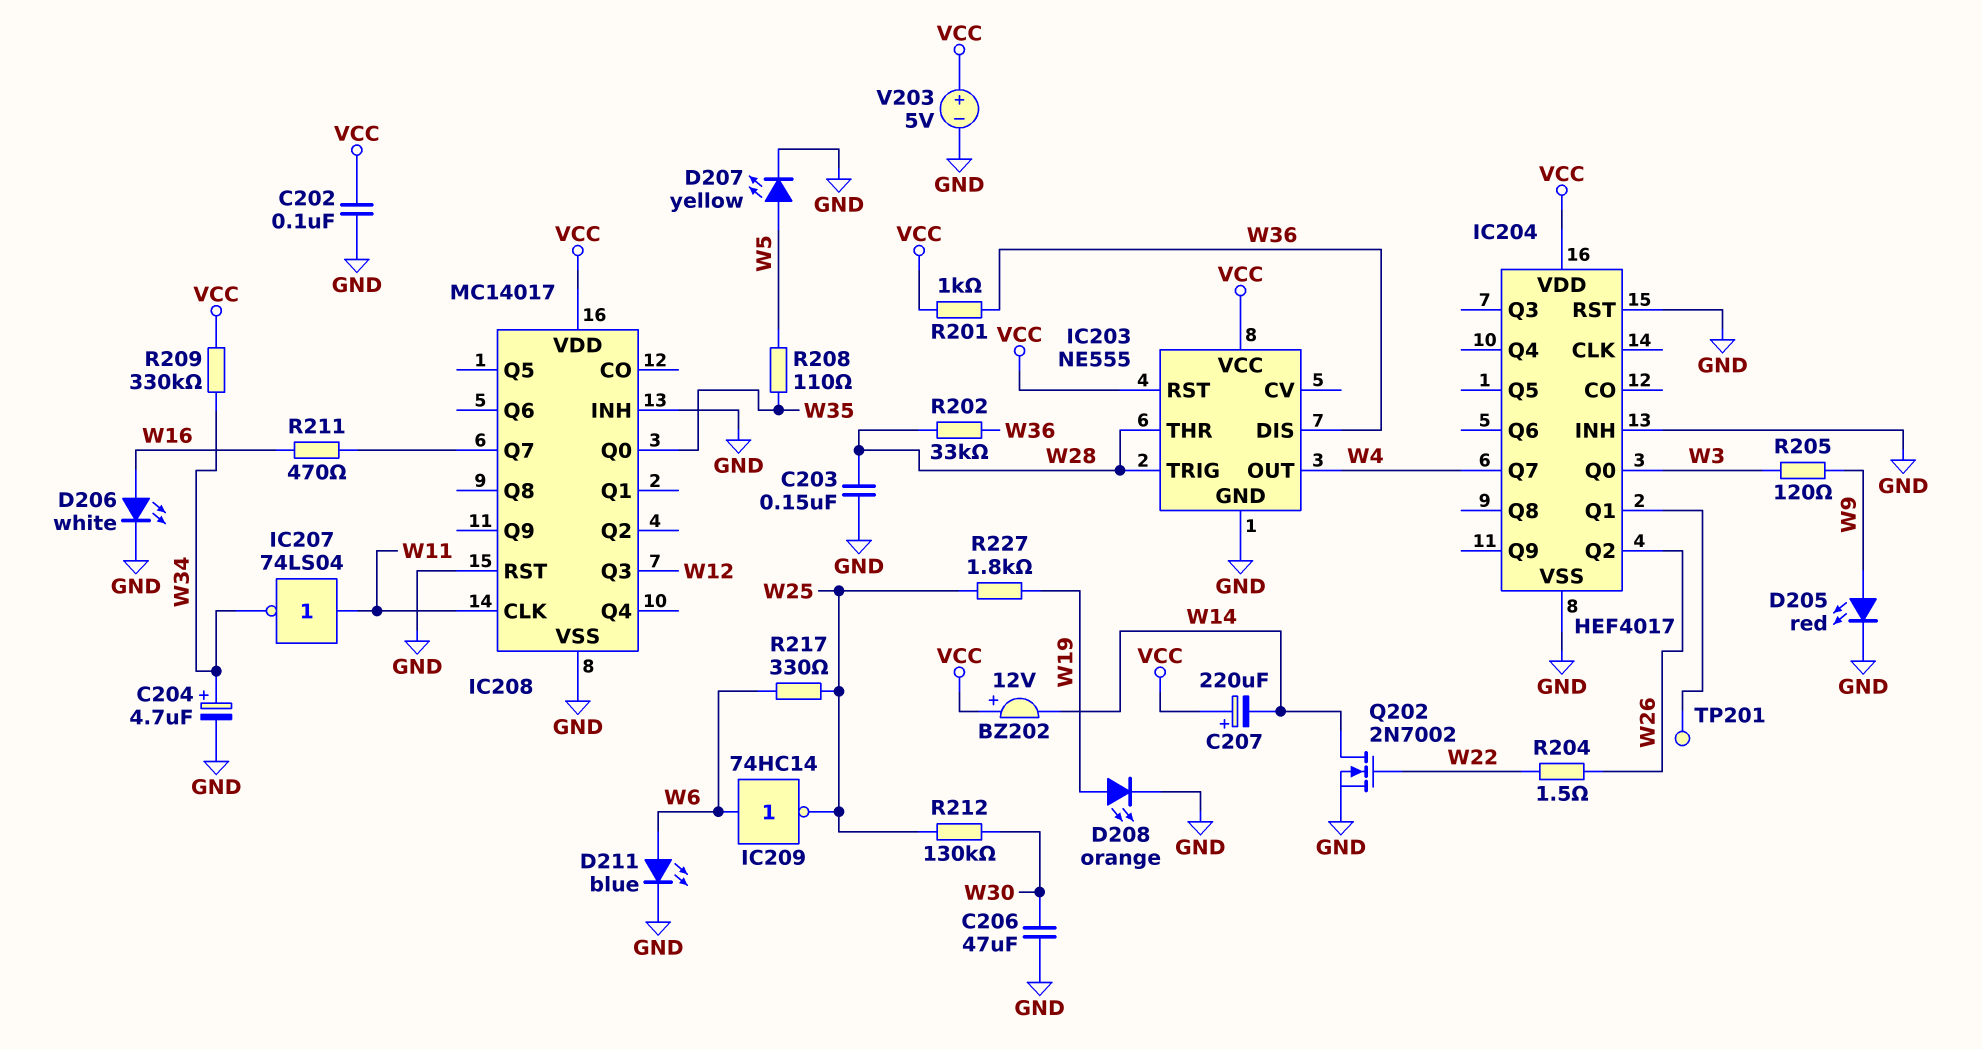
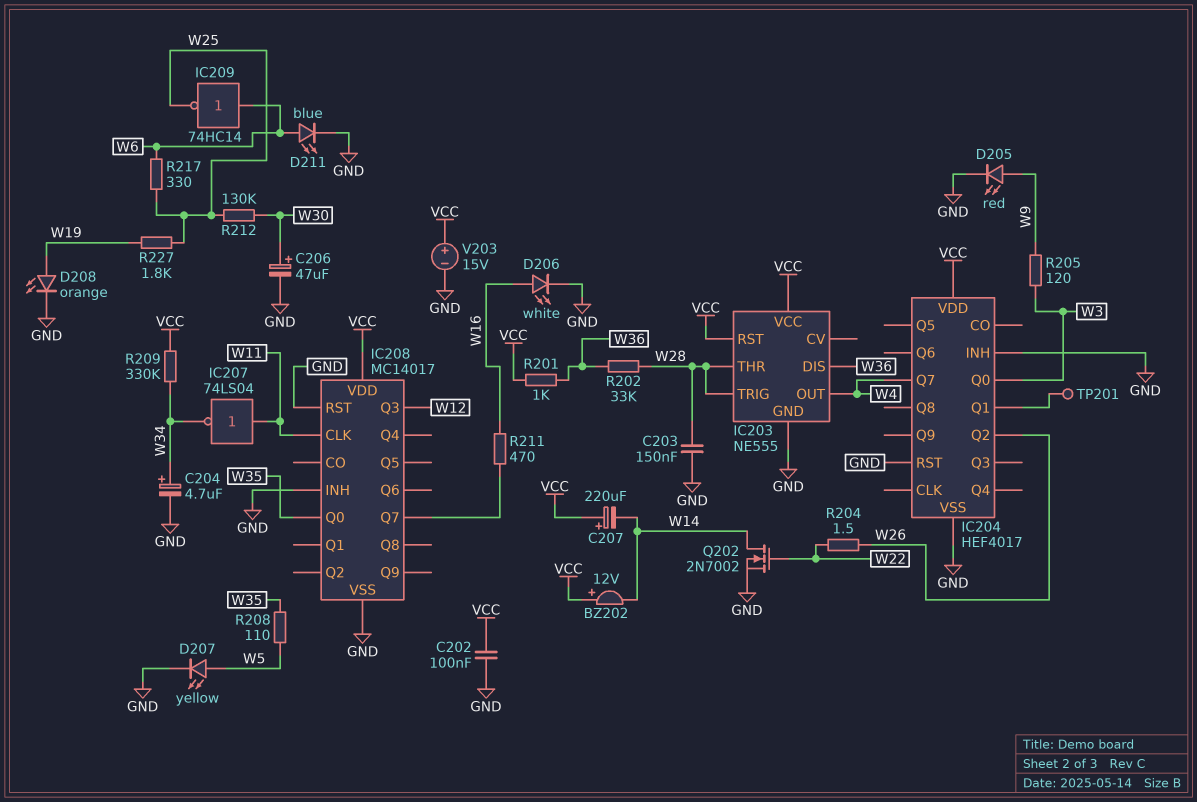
C206: 47uF (GND, W30) -> 47uF (plus W30, minus GND)
V203: 5V (plus VCC, minus GND) -> 15V (plus VCC, minus GND)

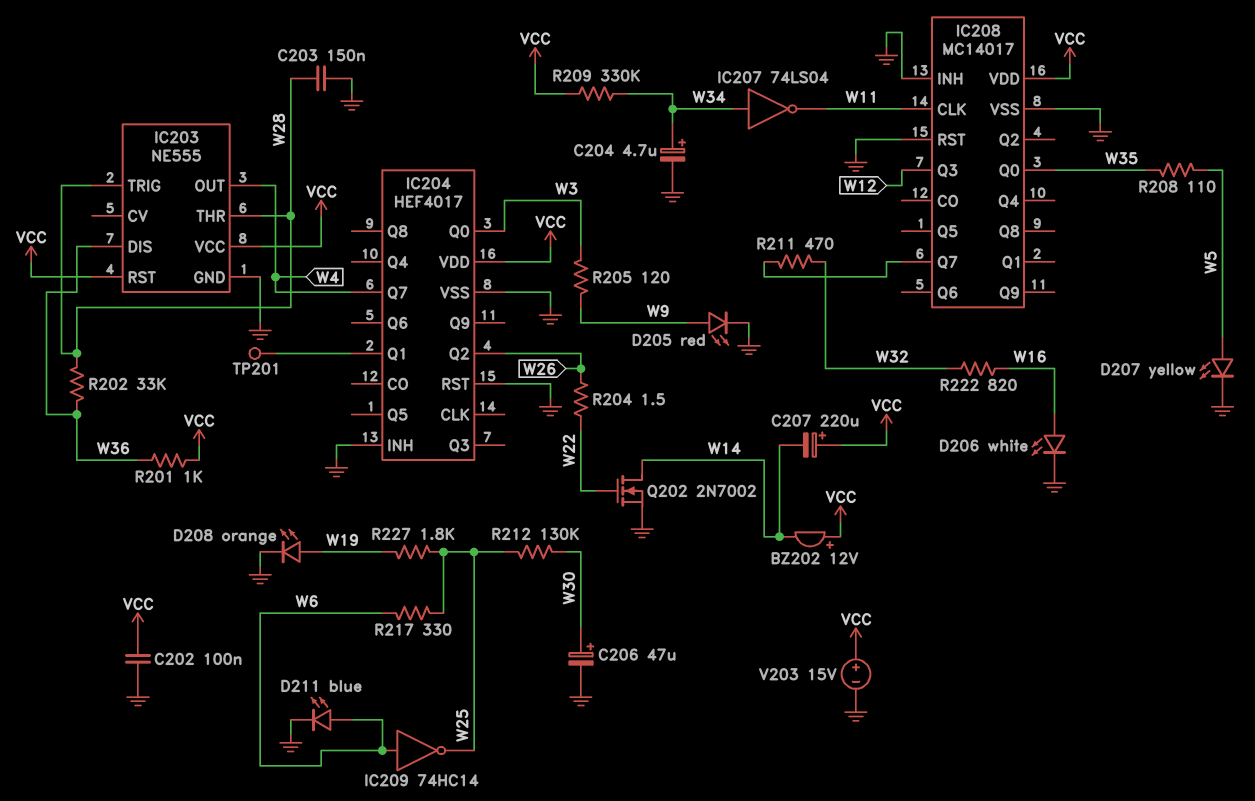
IC207: NOT 74LS04 (in W11, out W34) -> NOT 74LS04 (in W34, out W11)
R211: 470 (IC208/Q7, W16) -> 470 (IC208/Q7, W32)
R222: none -> 820 (W16, W32)

